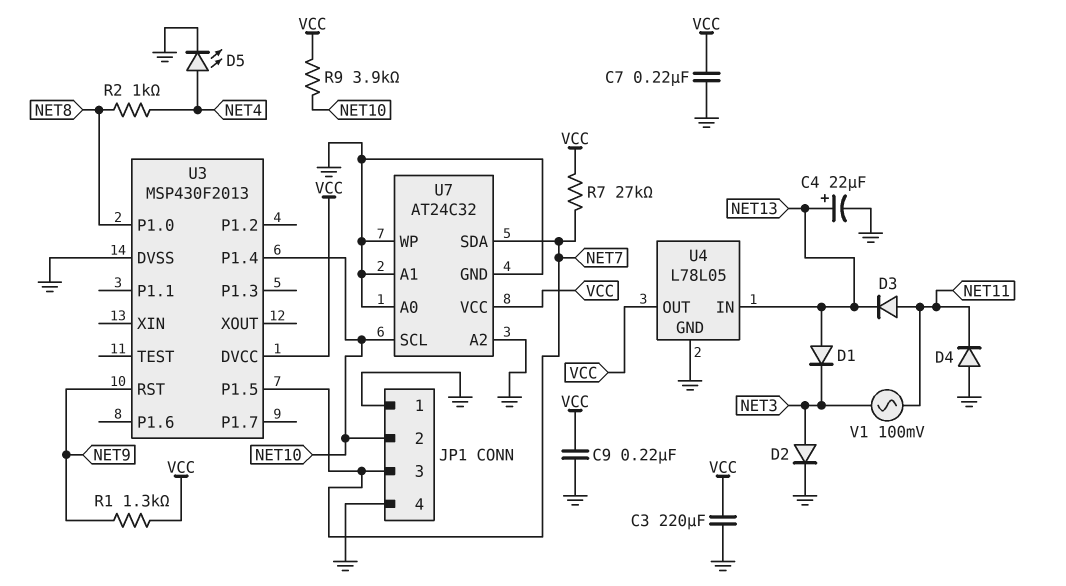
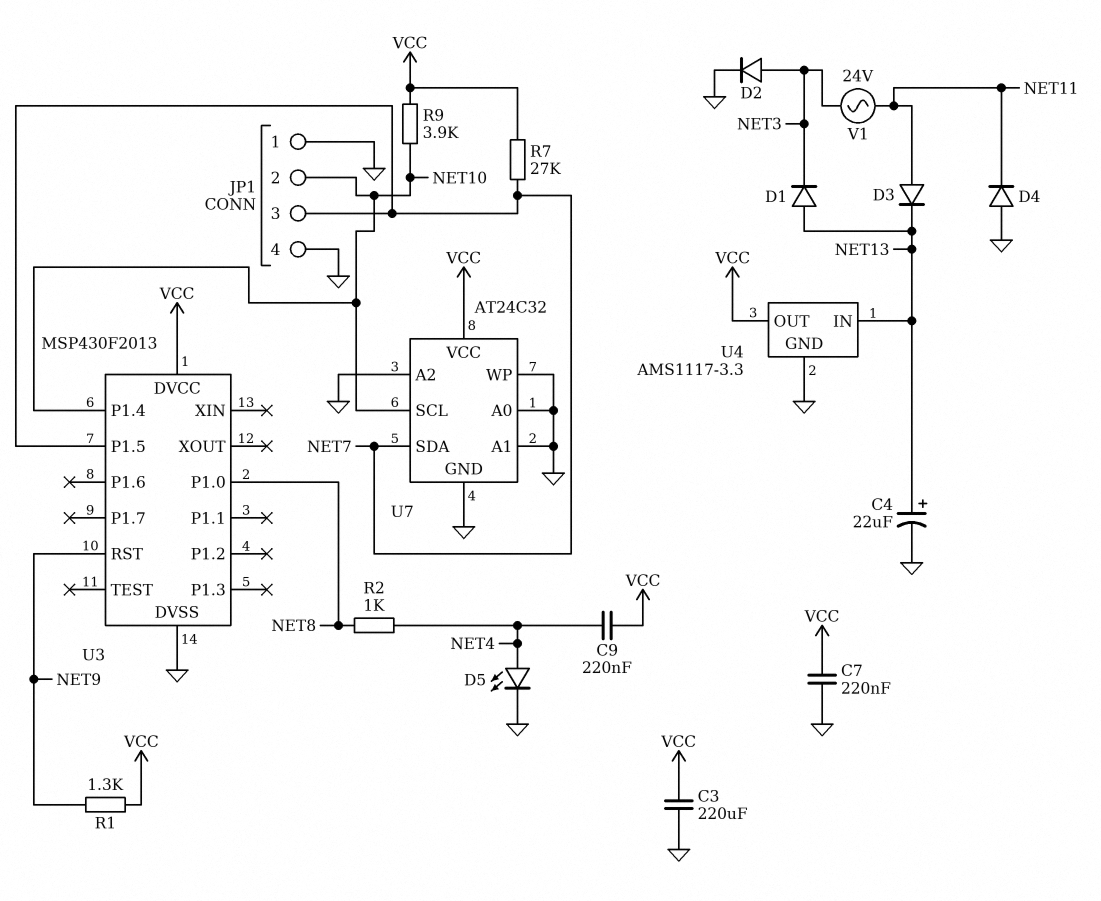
C9: 220nF (GND, VCC) -> 220nF (NET4, VCC)
U4: L78L05 -> AMS1117-3.3
V1: AC 100mV (NET3, NET11) -> AC 24V (NET3, NET11)

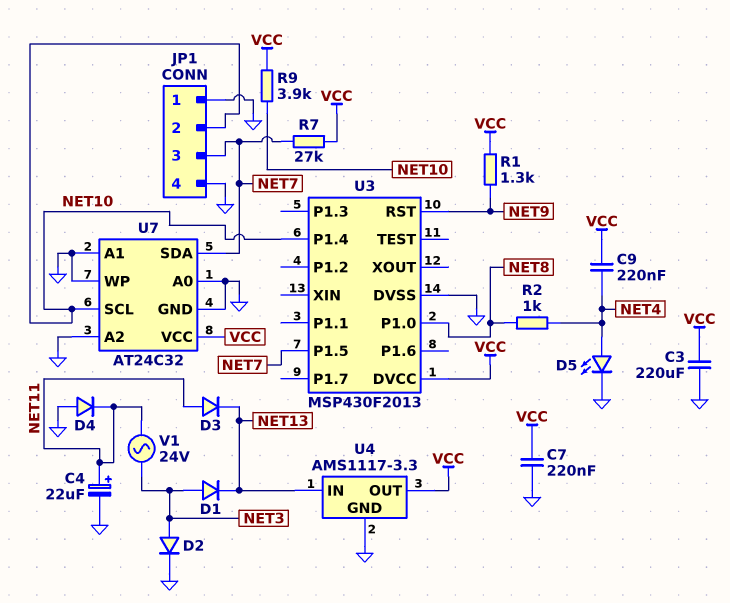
C4: 22uF (plus NET13, minus GND) -> 22uF (plus NET11, minus GND)
D1: diode (A NET13, K NET3) -> diode (A NET3, K NET13)

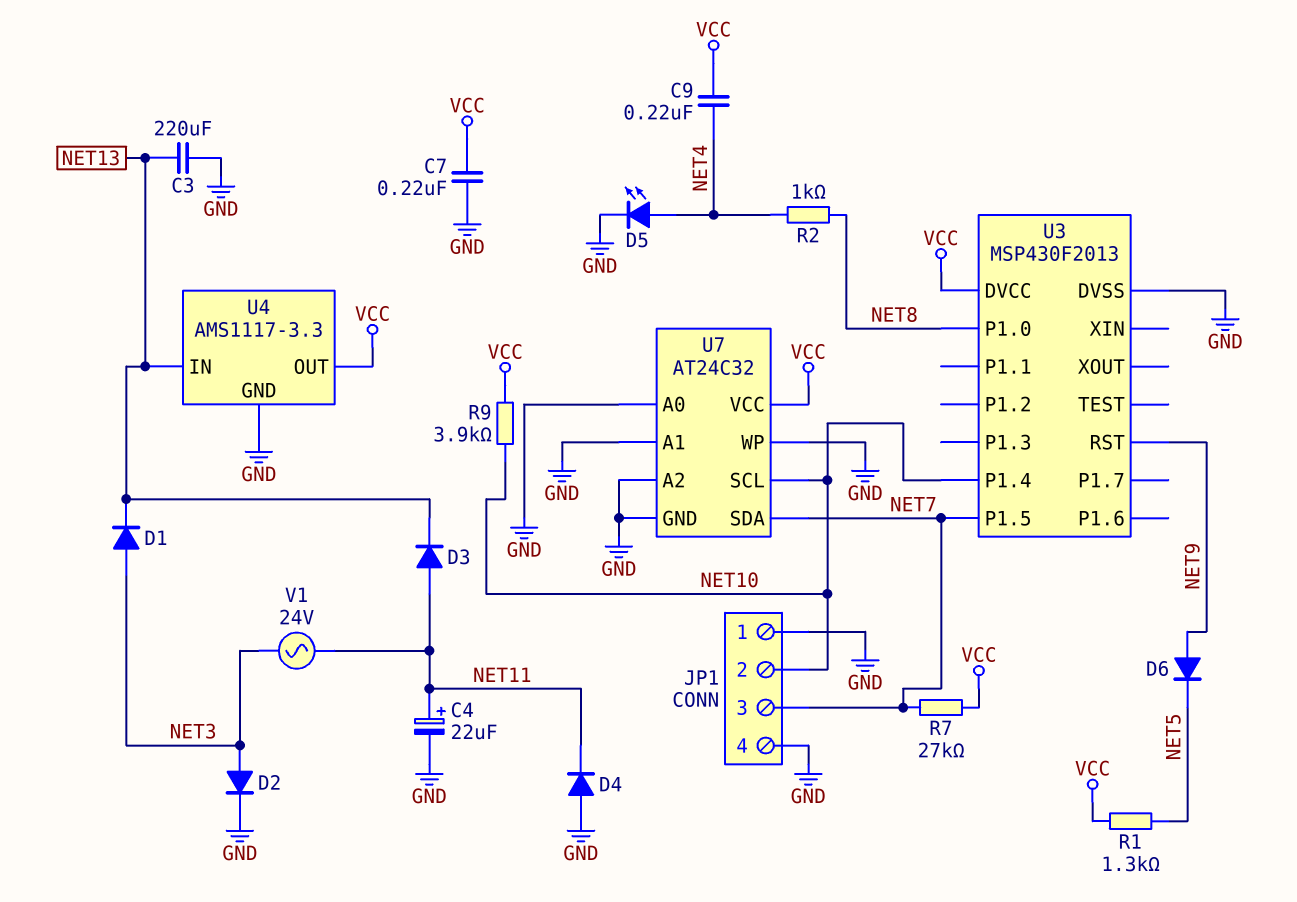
C3: 220uF (GND, VCC) -> 220uF (GND, NET13)
D6: none -> diode (A NET9, K NET5)
R1: 1.3k (NET9, VCC) -> 1.3k (NET5, VCC)

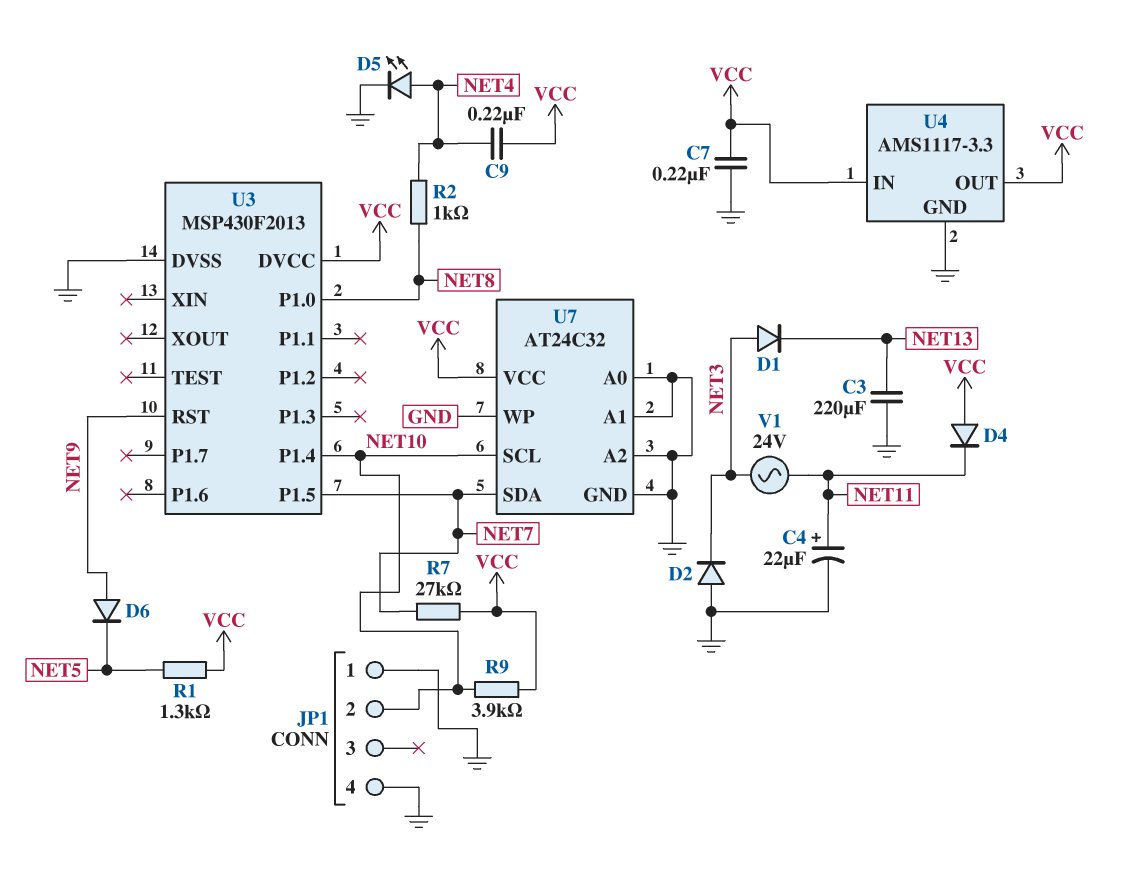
D2: diode (A NET3, K GND) -> diode (A GND, K NET3)
D3: diode (A NET11, K NET13) -> none
D4: diode (A GND, K NET11) -> diode (A VCC, K NET11)
JP1 pin 3: NET7 -> none
U4 pin IN: NET13 -> VCC

